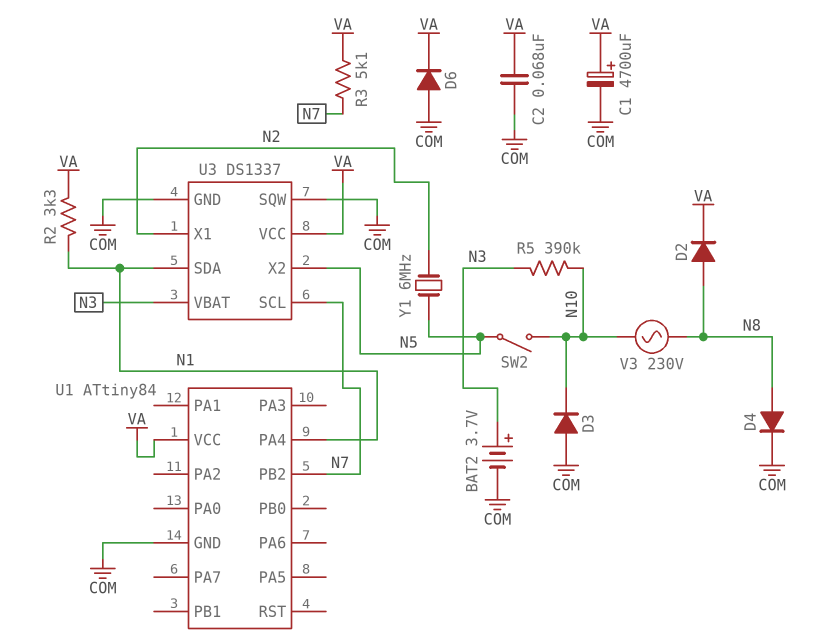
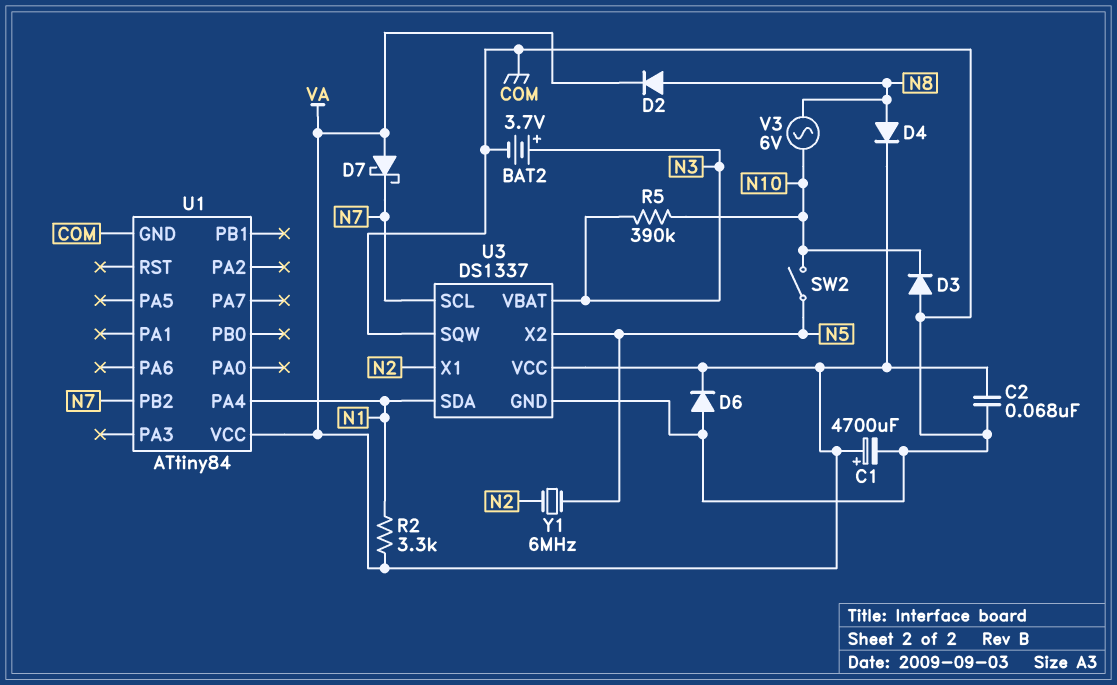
D4: diode (A N8, K COM) -> diode (A N8, K VA)
D7: none -> schottky (A VA, K N7)
R3: 5.1k (N7, VA) -> none
V3: AC 230V (N8, N10) -> AC 6V (N8, N10)

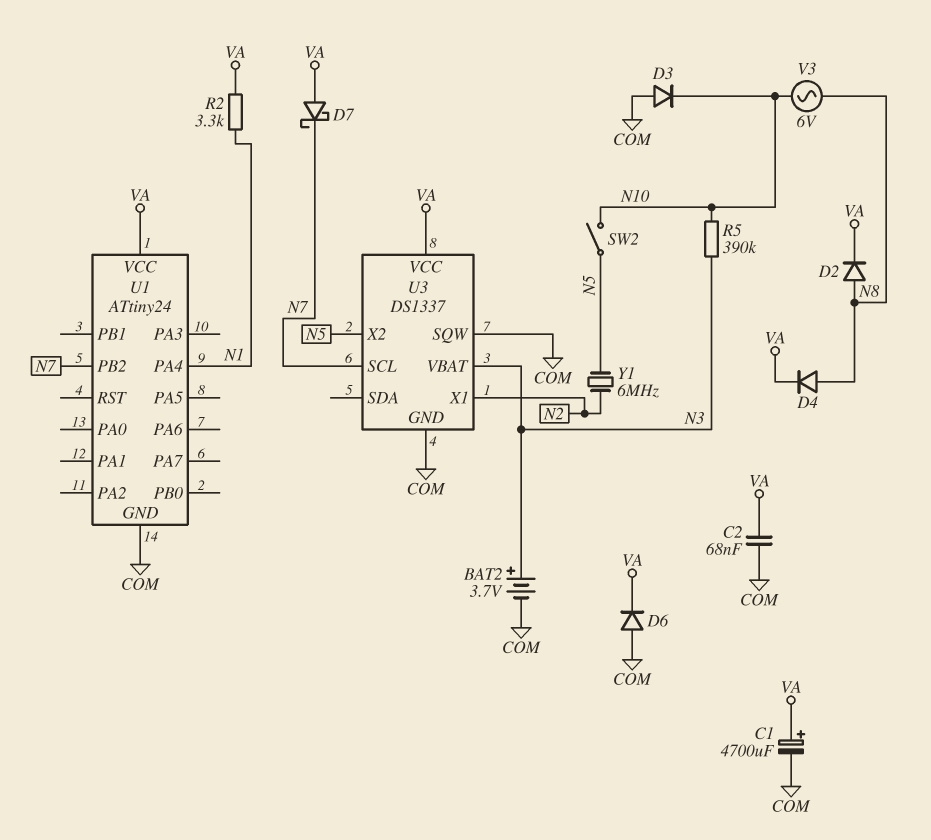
U1: ATtiny84 -> ATtiny24
U3 pin SDA: N1 -> none

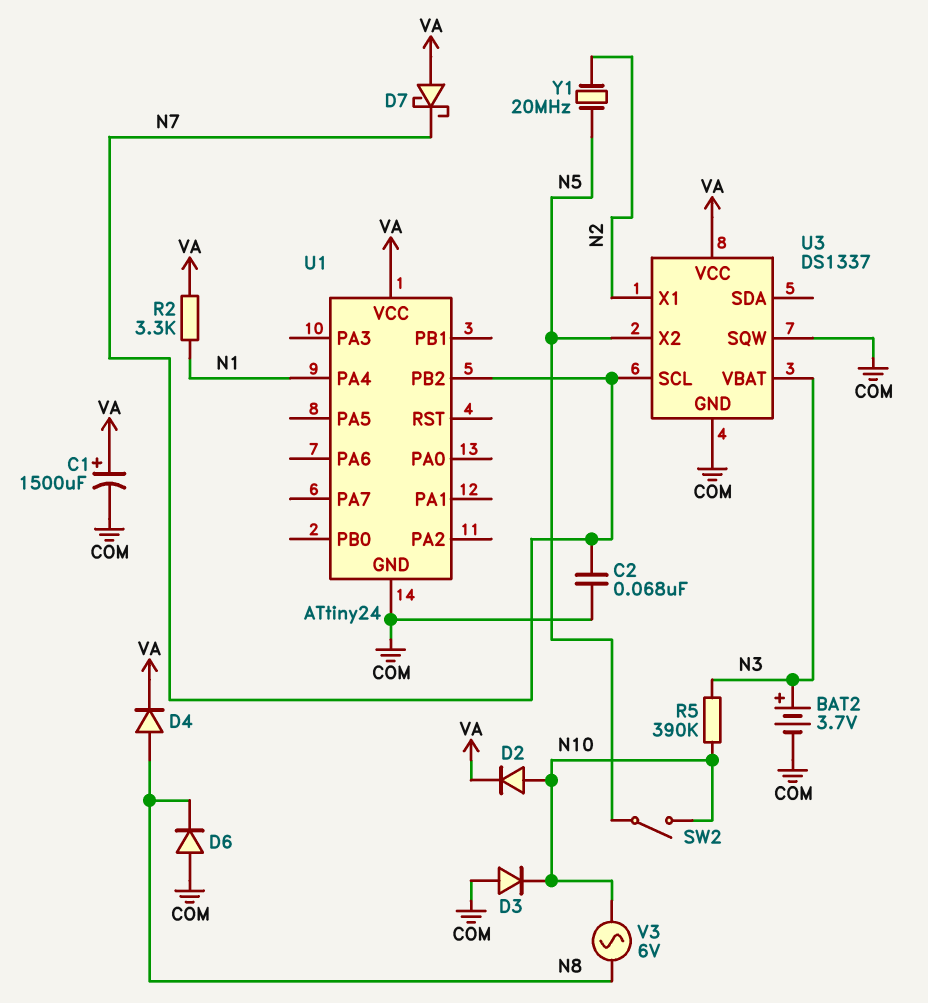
C1: 4700uF (plus VA, minus COM) -> 1500uF (plus VA, minus COM)
C2: 68nF (COM, VA) -> 68nF (COM, N7)
D2: diode (A N8, K VA) -> diode (A N10, K VA)
D6: diode (A COM, K VA) -> diode (A COM, K N8)
Y1: 6MHz (N2, N5) -> 20MHz (N2, N5)

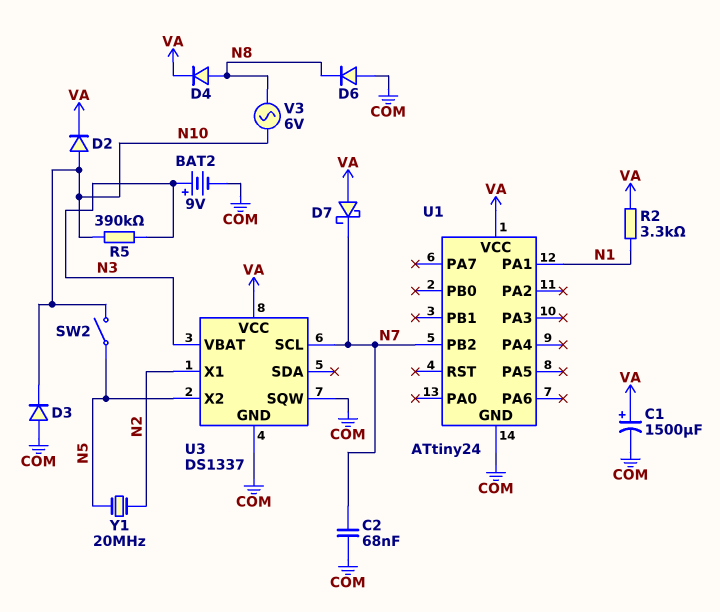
BAT2: 3.7V (plus N3, minus COM) -> 9V (plus N3, minus COM)
U1 pin PA1: none -> N1
U1 pin PA4: N1 -> none

